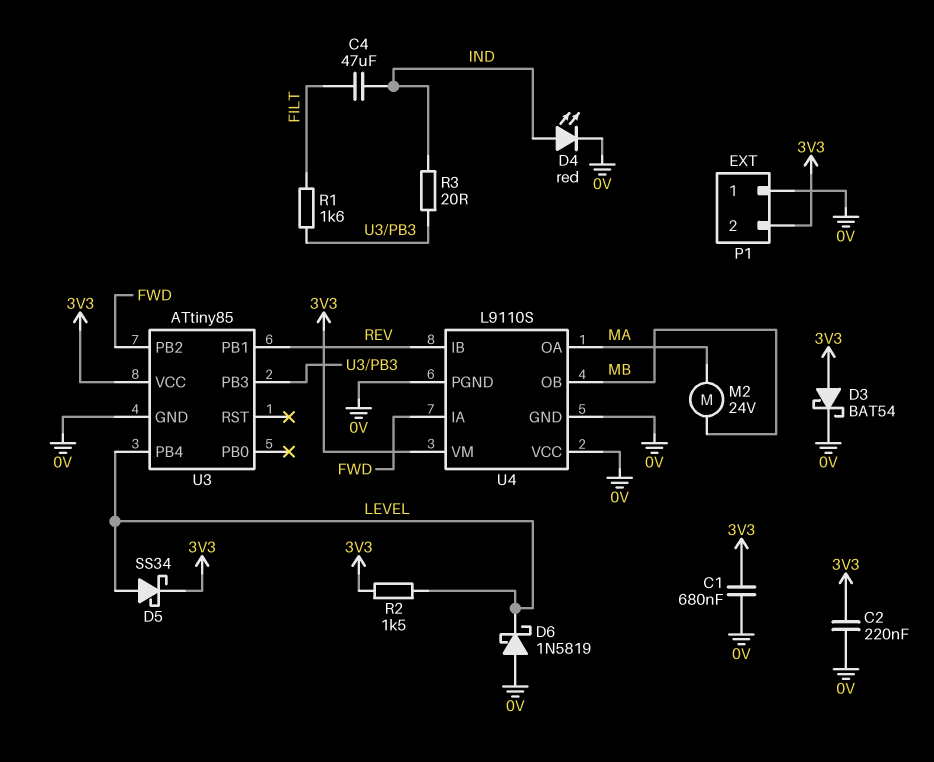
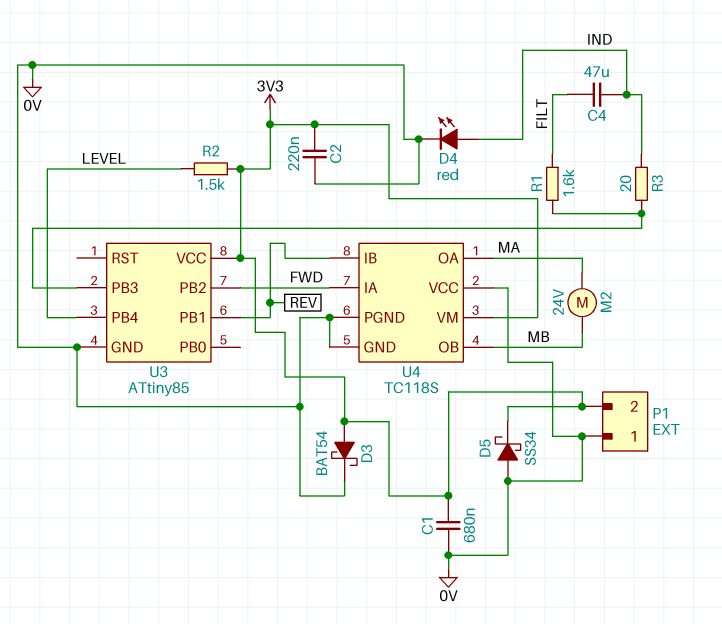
D5: schottky SS34 (A LEVEL, K 3V3) -> schottky SS34 (A 0V, K 3V3)
D6: schottky 1N5819 (A 0V, K LEVEL) -> none
U4: L9110S -> TC118S

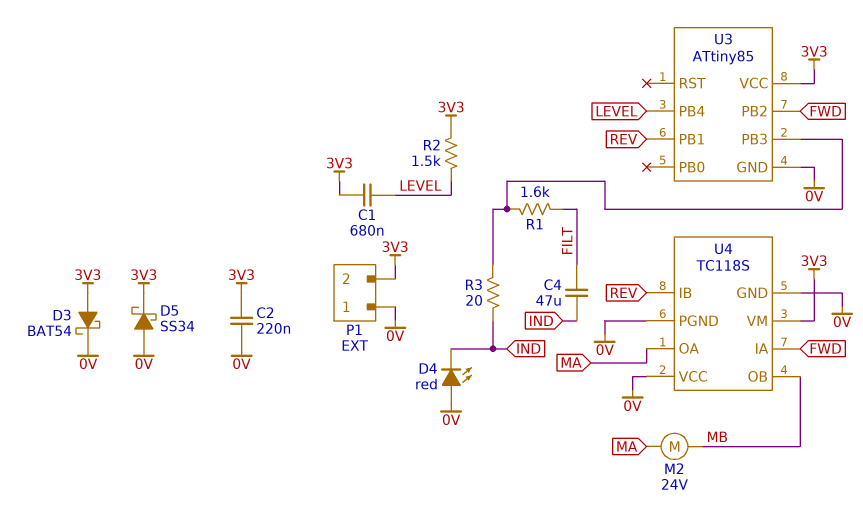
C1: 680nF (0V, 3V3) -> 680nF (3V3, LEVEL)
D4: LED red (A IND, K 0V) -> LED red (A 0V, K IND)

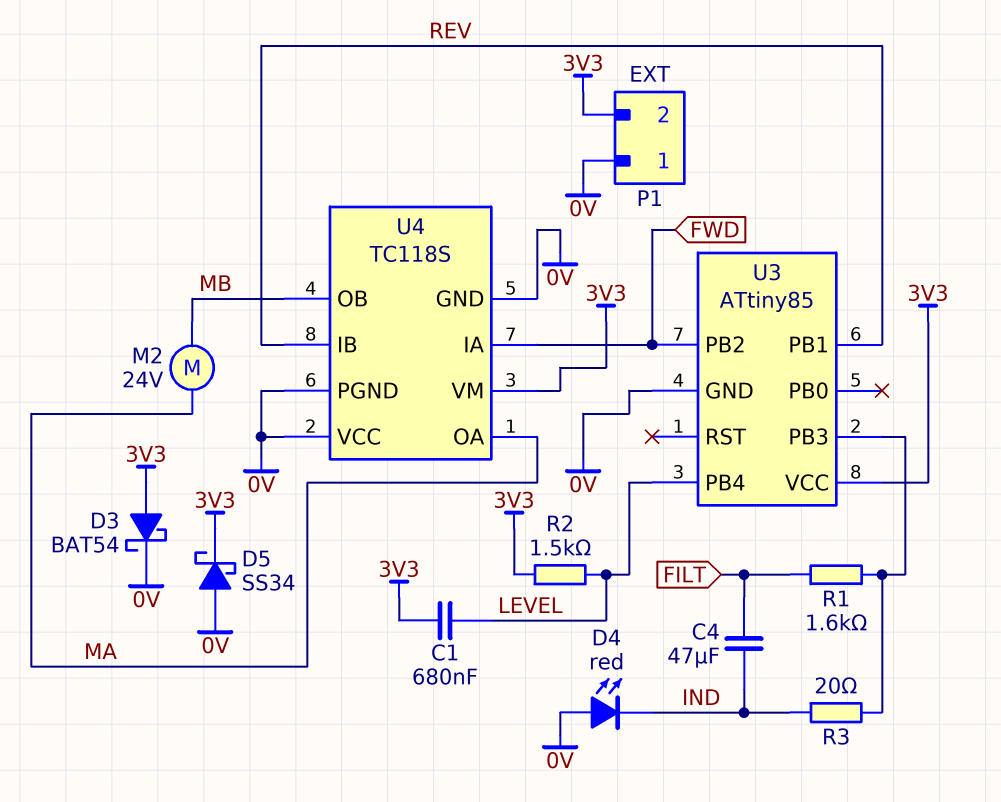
C2: 220nF (0V, 3V3) -> none

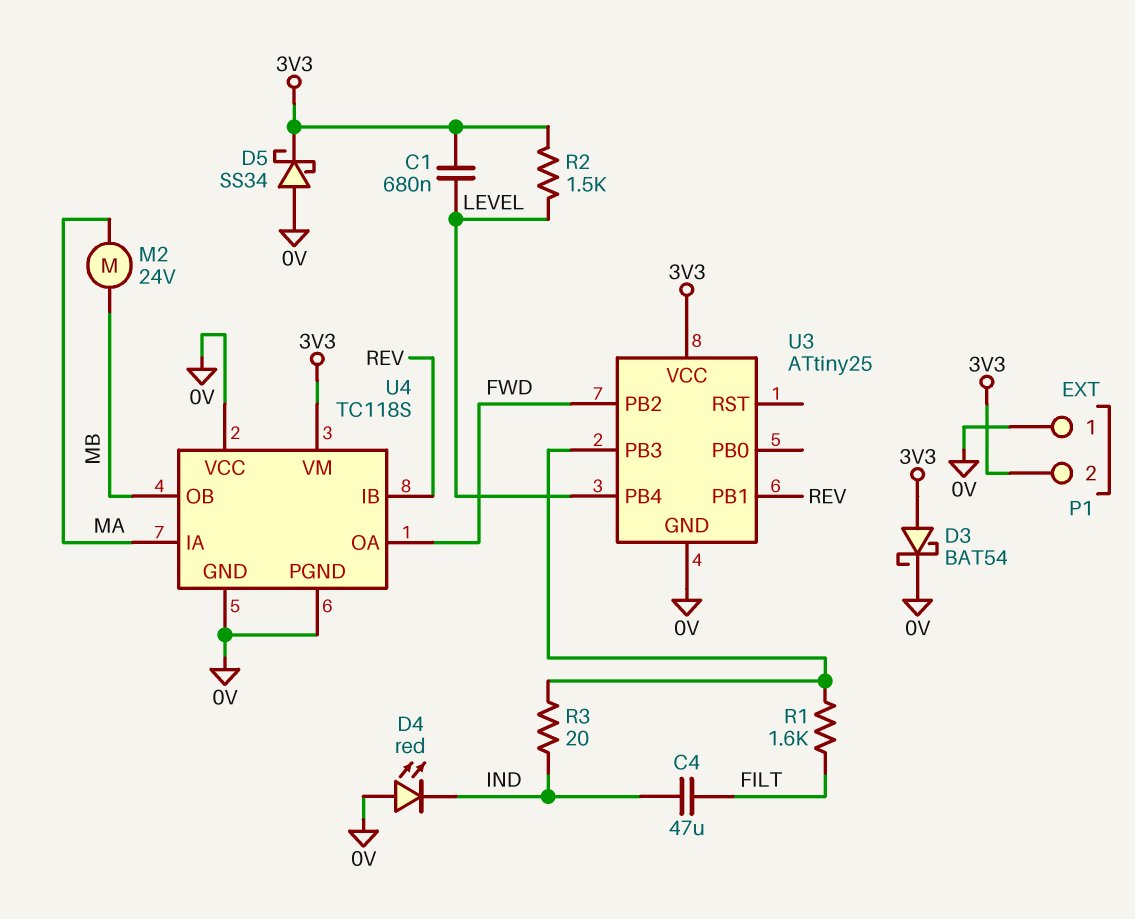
U3: ATtiny85 -> ATtiny25
U4 pin IA: FWD -> MA
U4 pin OA: MA -> FWD

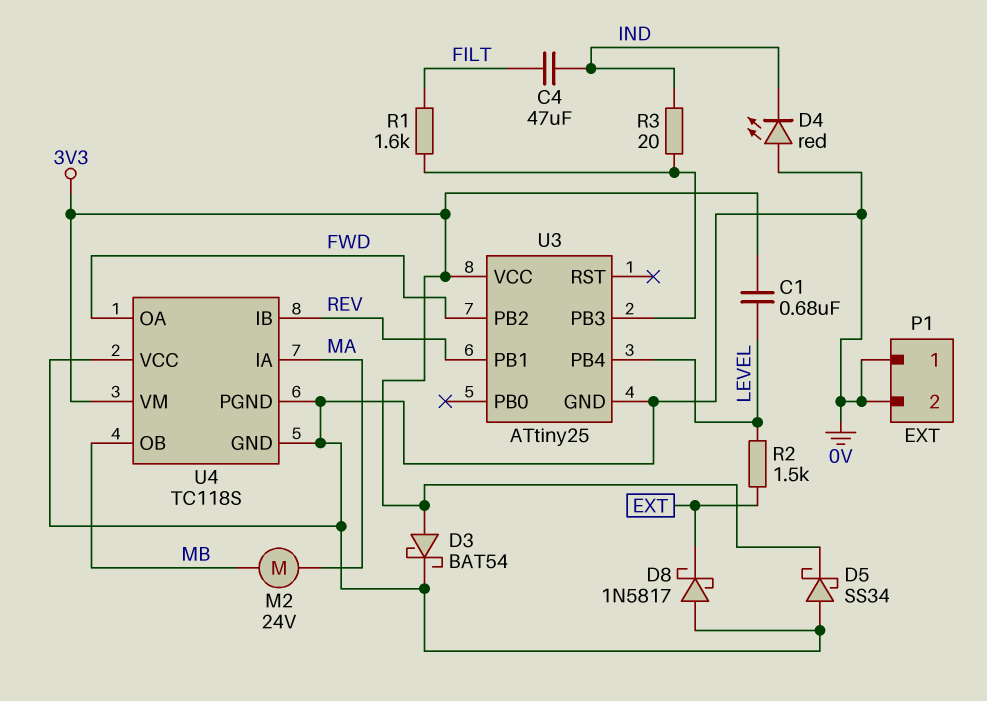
D8: none -> schottky 1N5817 (A 0V, K EXT)
P1 pin 2: 3V3 -> 0V
R2: 1.5k (3V3, LEVEL) -> 1.5k (EXT, LEVEL)

